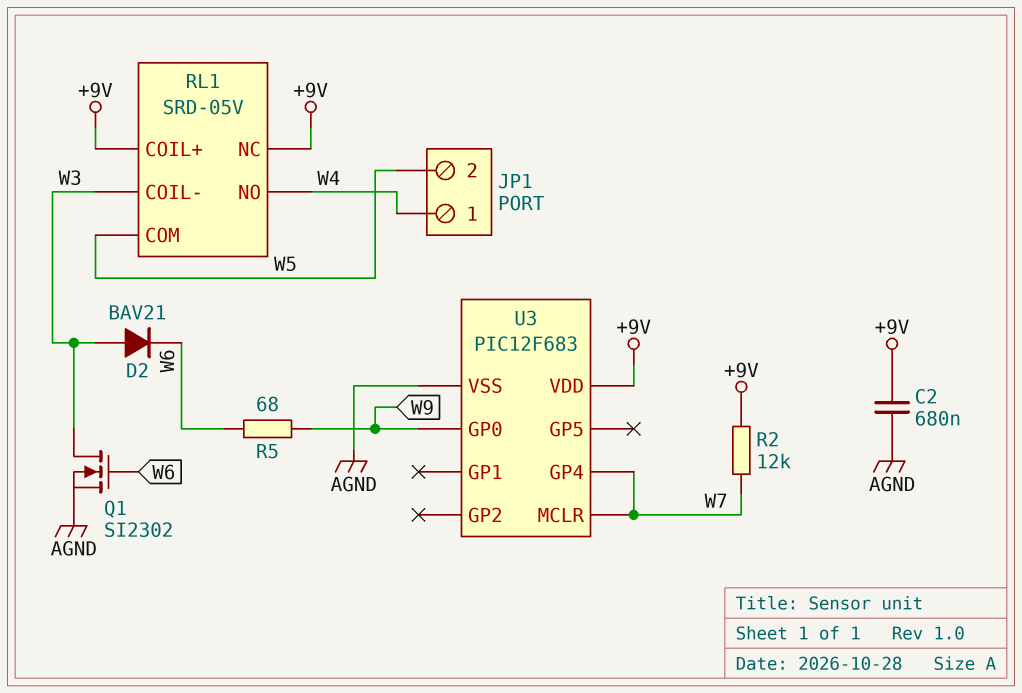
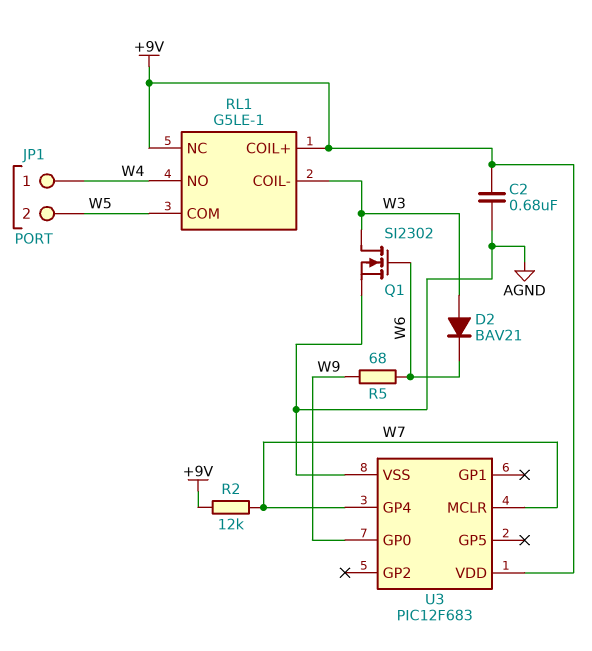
RL1: SRD-05V -> G5LE-1

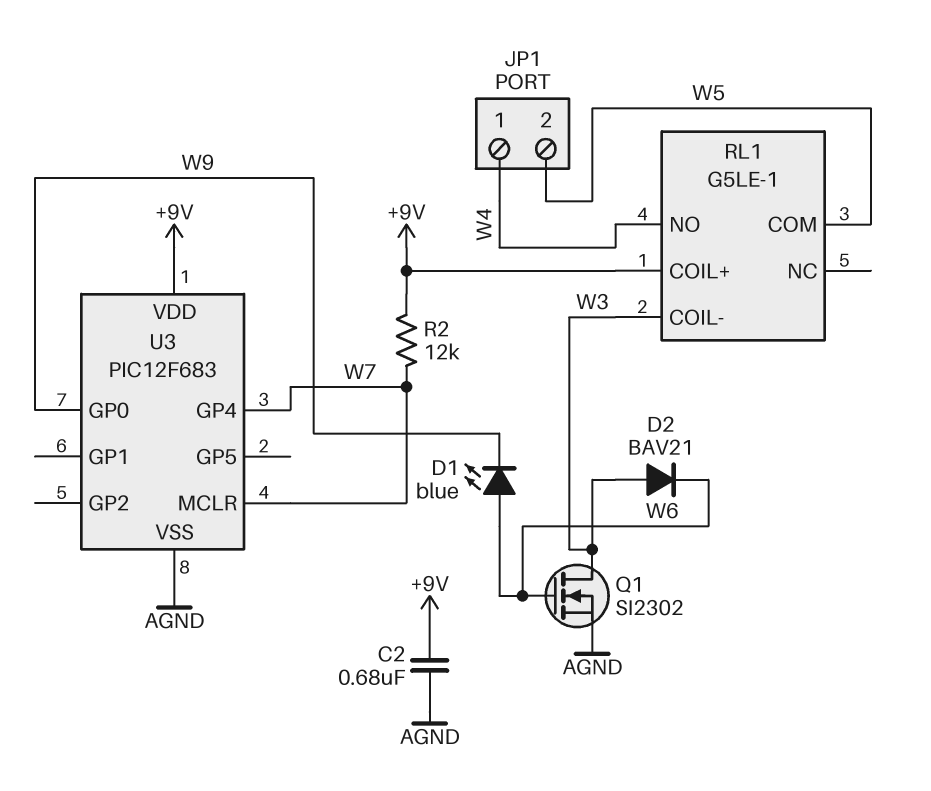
D1: none -> LED blue (A W6, K W9)
R5: 68 (W6, W9) -> none
RL1 pin NC: +9V -> none

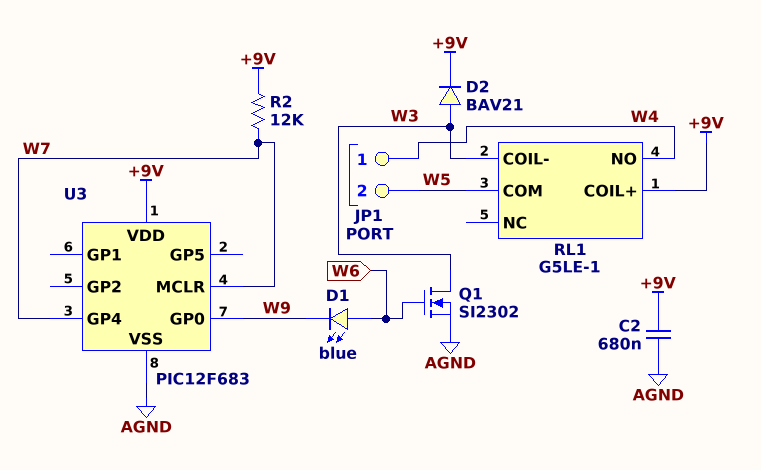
D2: diode BAV21 (A W3, K W6) -> diode BAV21 (A W3, K +9V)

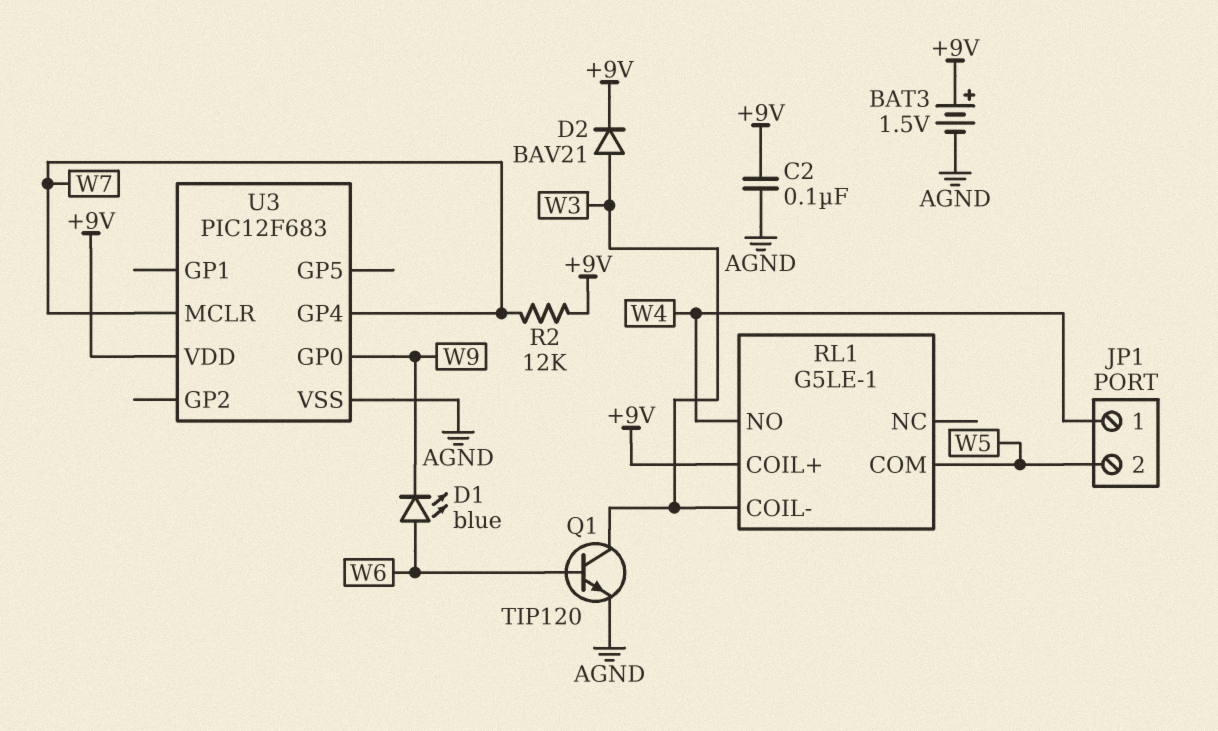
BAT3: none -> 1.5V (plus +9V, minus AGND)
C2: 680nF (+9V, AGND) -> 100nF (+9V, AGND)
Q1: NMOS SI2302 (G W6, D W3, S AGND) -> NPN TIP120 (B W6, C W3, E AGND)

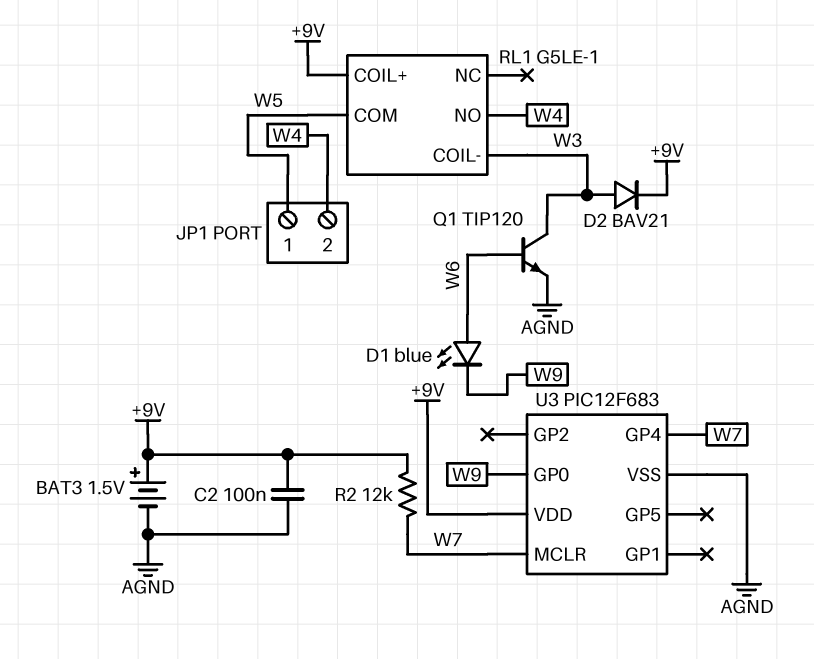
JP1 pin 1: W4 -> W5
JP1 pin 2: W5 -> W4

